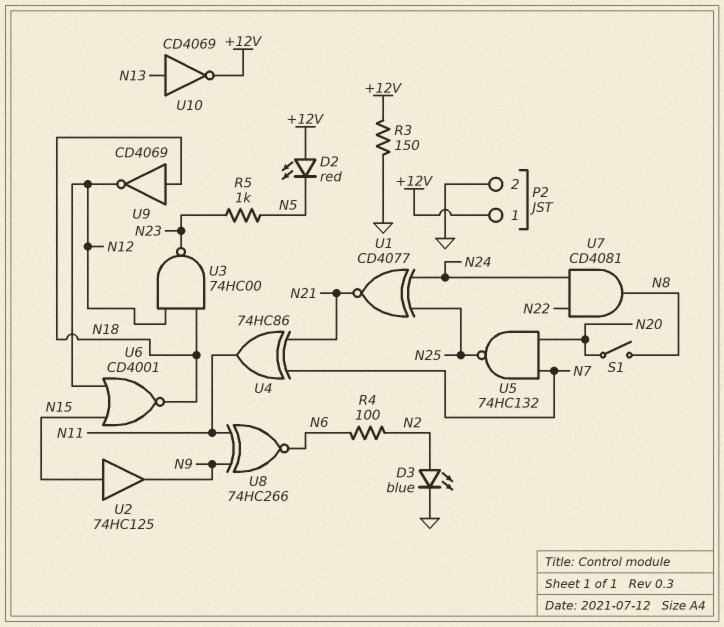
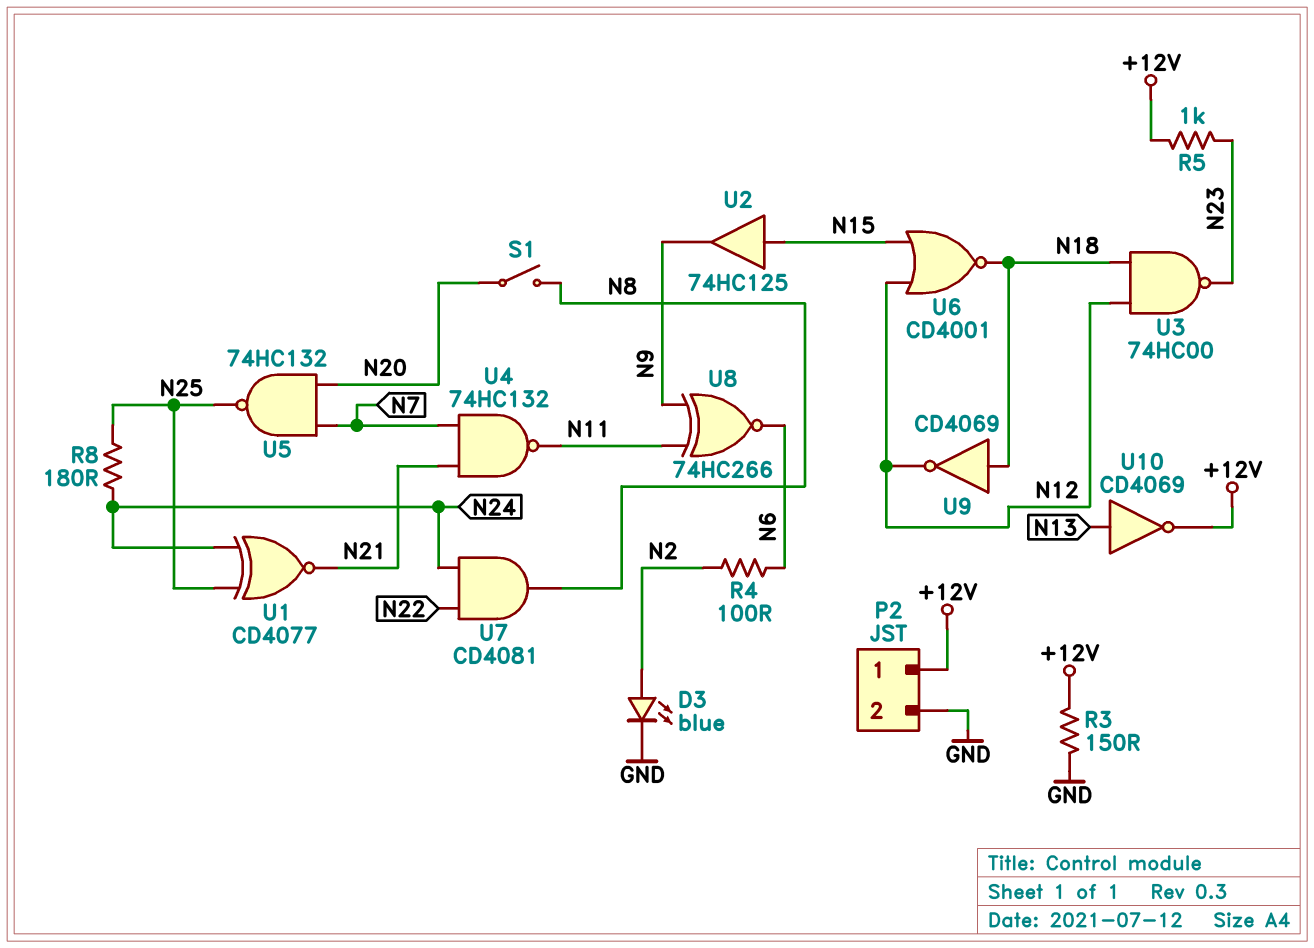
D2: LED red (A +12V, K N5) -> none
R5: 1k (N5, N23) -> 1k (+12V, N23)
R8: none -> 180 (N24, N25)
U4: XOR 74HC86 (in N7, in N21, out N11) -> NAND 74HC132 (in N7, in N21, out N11)

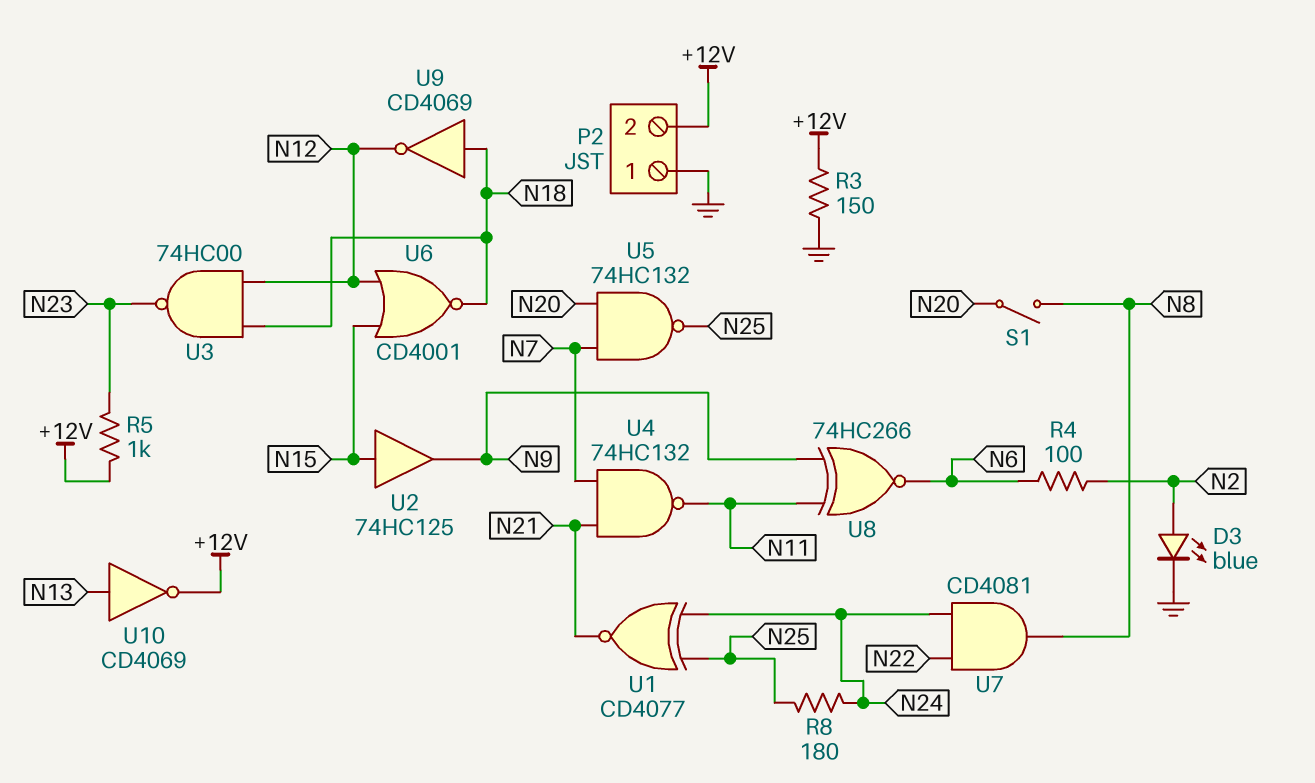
P2 pin 1: +12V -> GND
P2 pin 2: GND -> +12V

